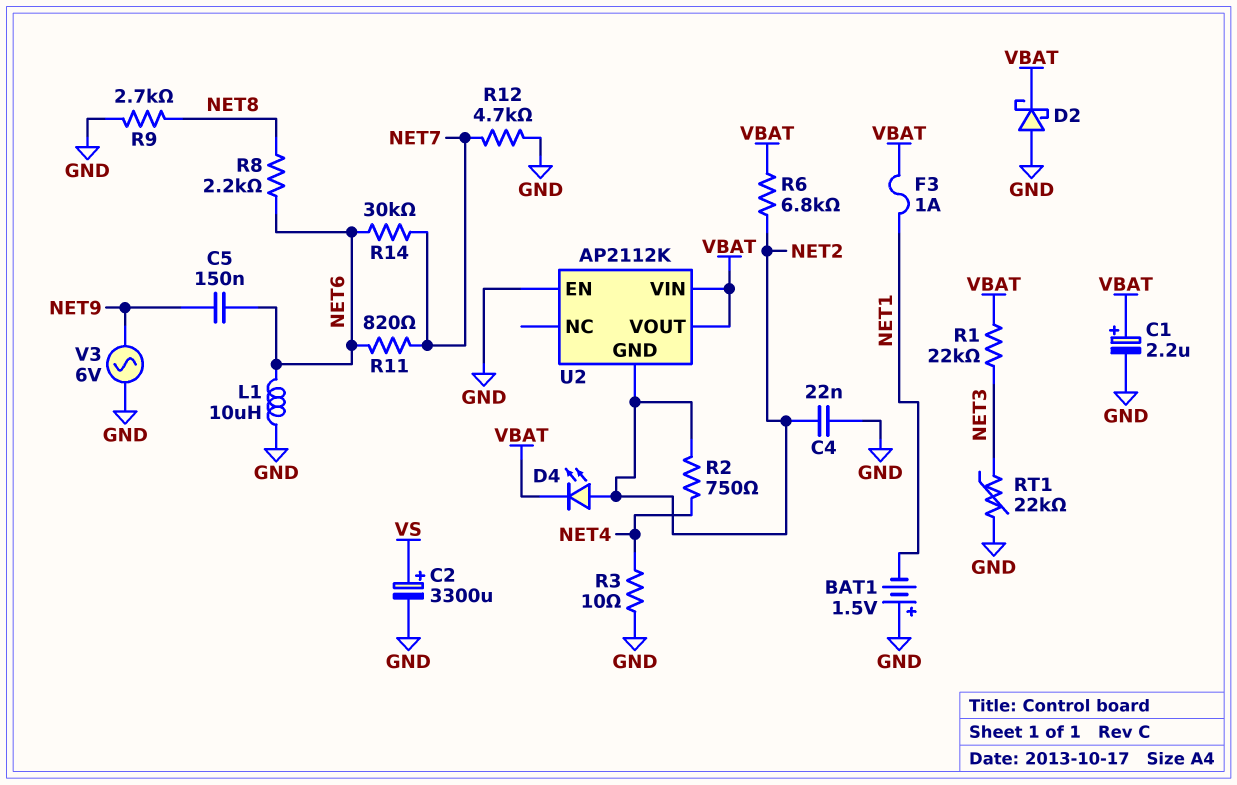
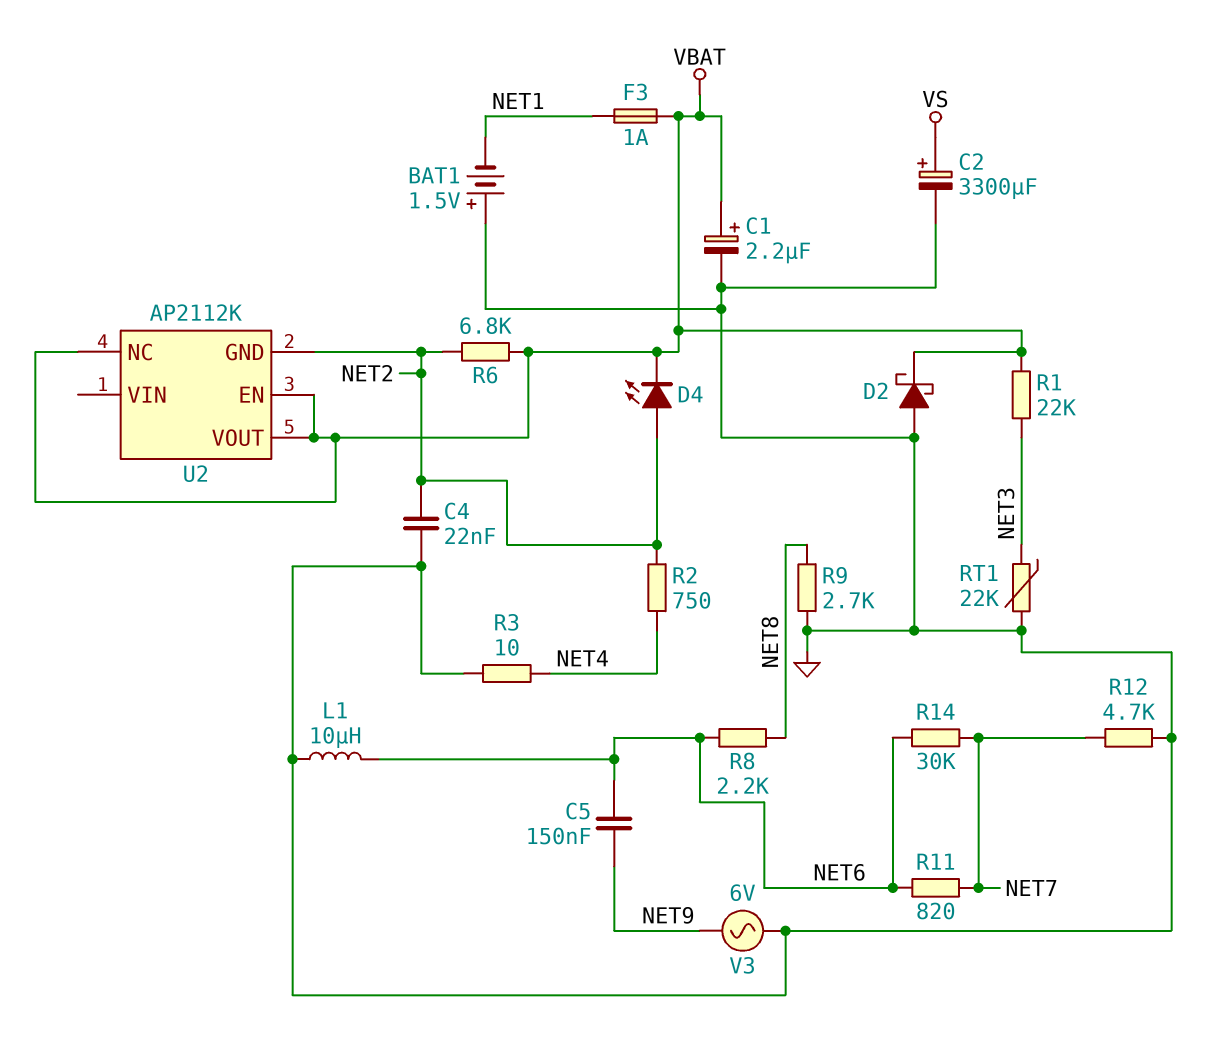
U2 pin EN: GND -> VBAT
U2 pin NC: none -> VBAT
U2 pin VIN: VBAT -> none

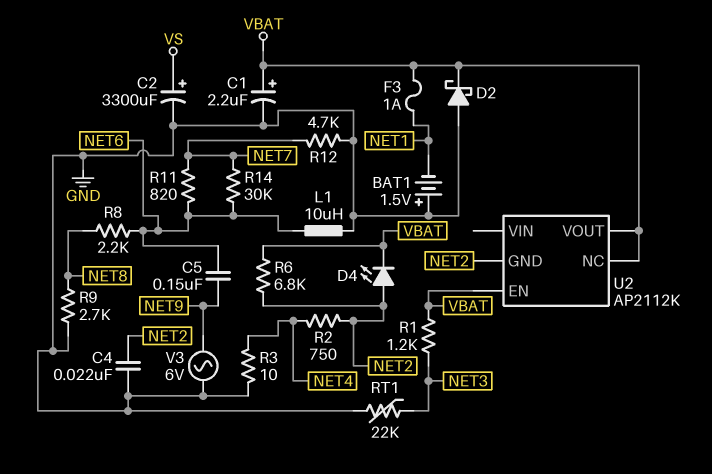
R1: 22k (NET3, VBAT) -> 1.2k (NET3, VBAT)

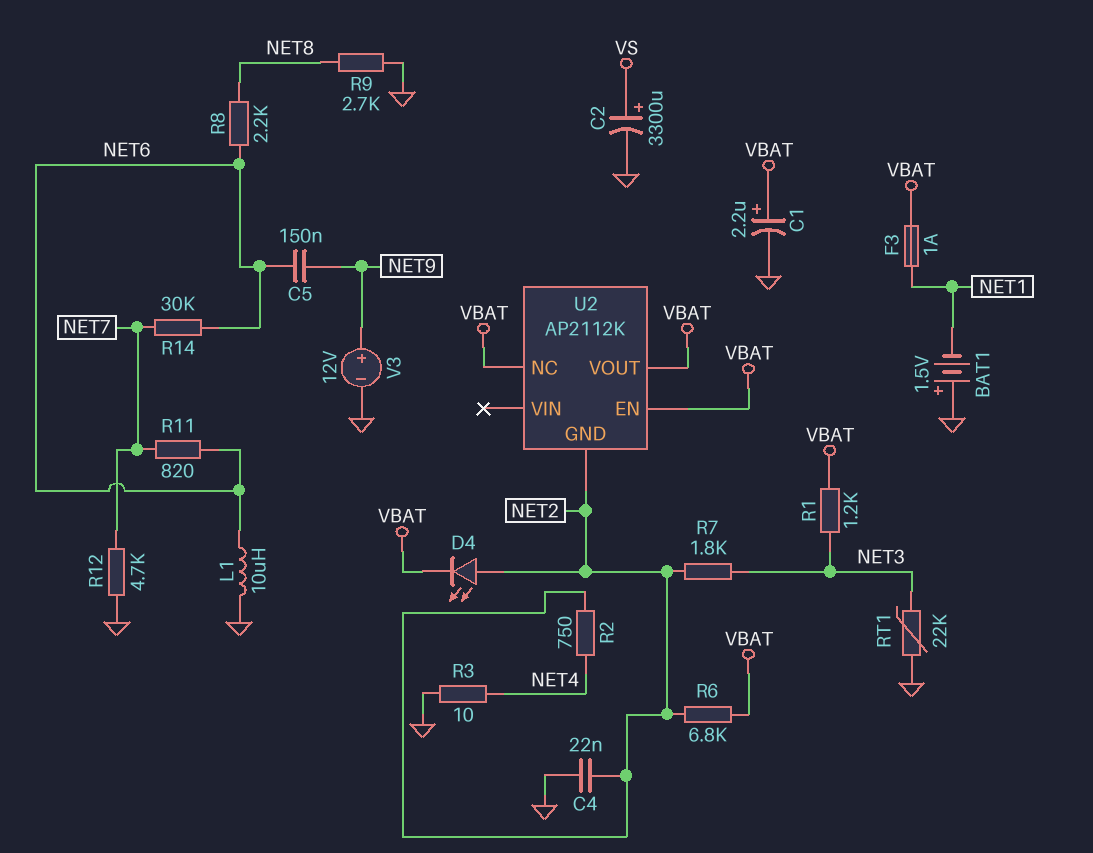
D2: schottky (A GND, K VBAT) -> none
R7: none -> 1.8k (NET2, NET3)
V3: AC 6V (GND, NET9) -> 12V (plus NET9, minus GND)

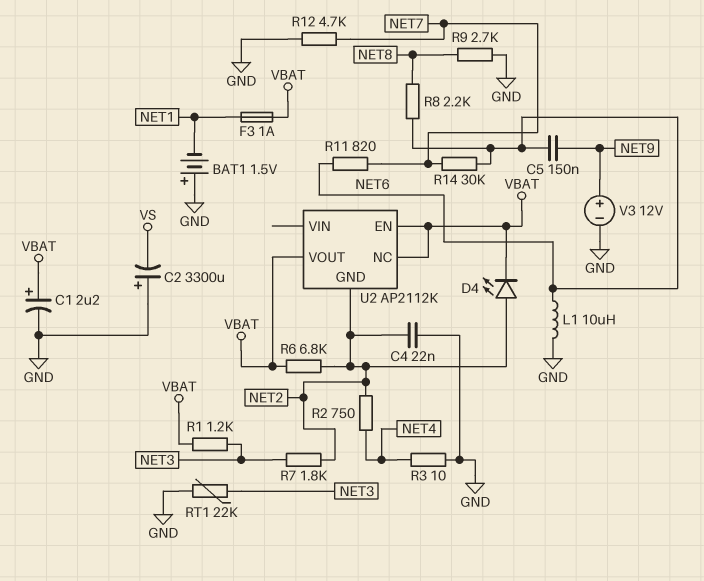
C2: 3300uF (plus VS, minus GND) -> 3300uF (plus GND, minus VS)

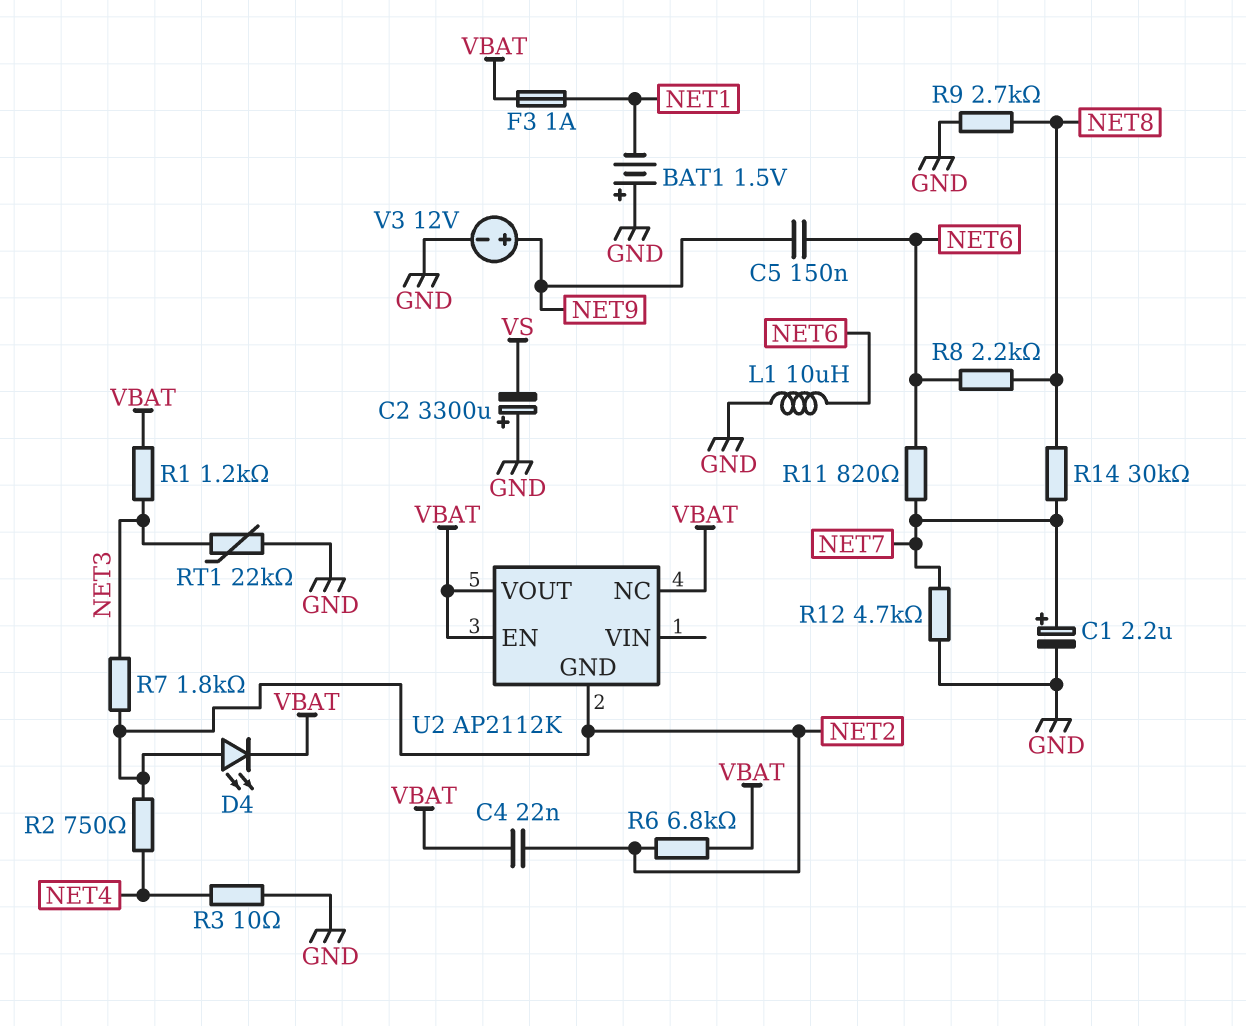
C1: 2.2uF (plus VBAT, minus GND) -> 2.2uF (plus NET7, minus GND)
C4: 22nF (GND, NET2) -> 22nF (NET2, VBAT)
R14: 30k (NET6, NET7) -> 30k (NET7, NET8)

